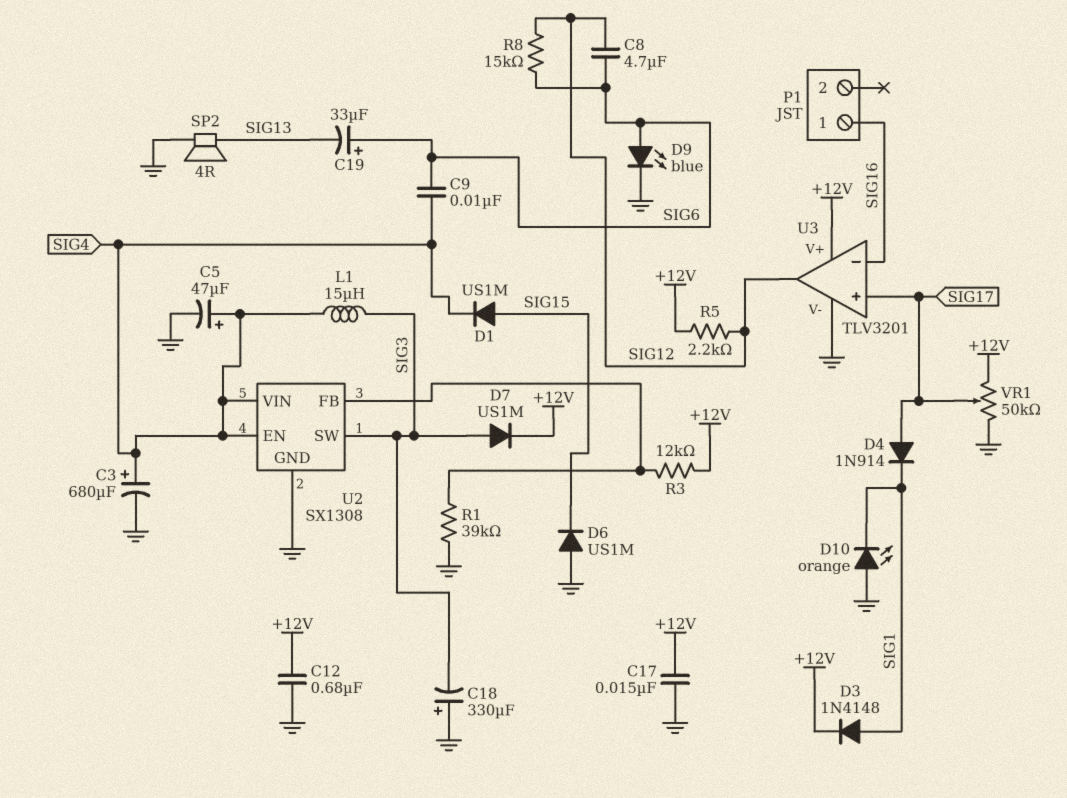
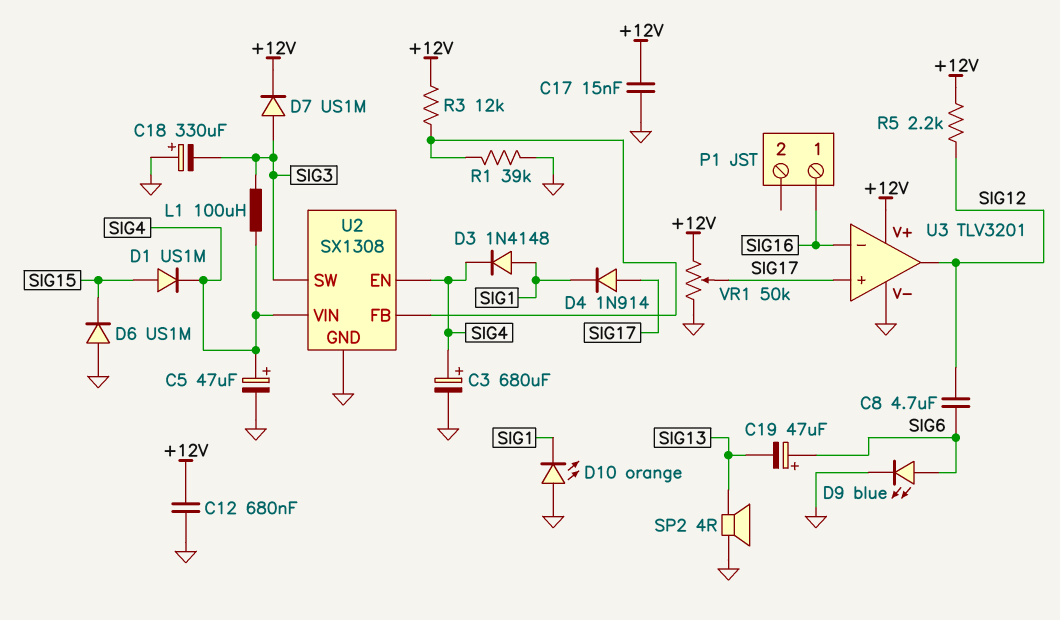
C9: 10nF (SIG4, SIG6) -> none
C19: 33uF (plus SIG6, minus SIG13) -> 47uF (plus SIG6, minus SIG13)
D3: diode 1N4148 (A SIG1, K +12V) -> diode 1N4148 (A SIG1, K SIG4)
L1: 15uH (SIG3, SIG4) -> 100uH (SIG3, SIG4)
R8: 15k (SIG6, SIG12) -> none

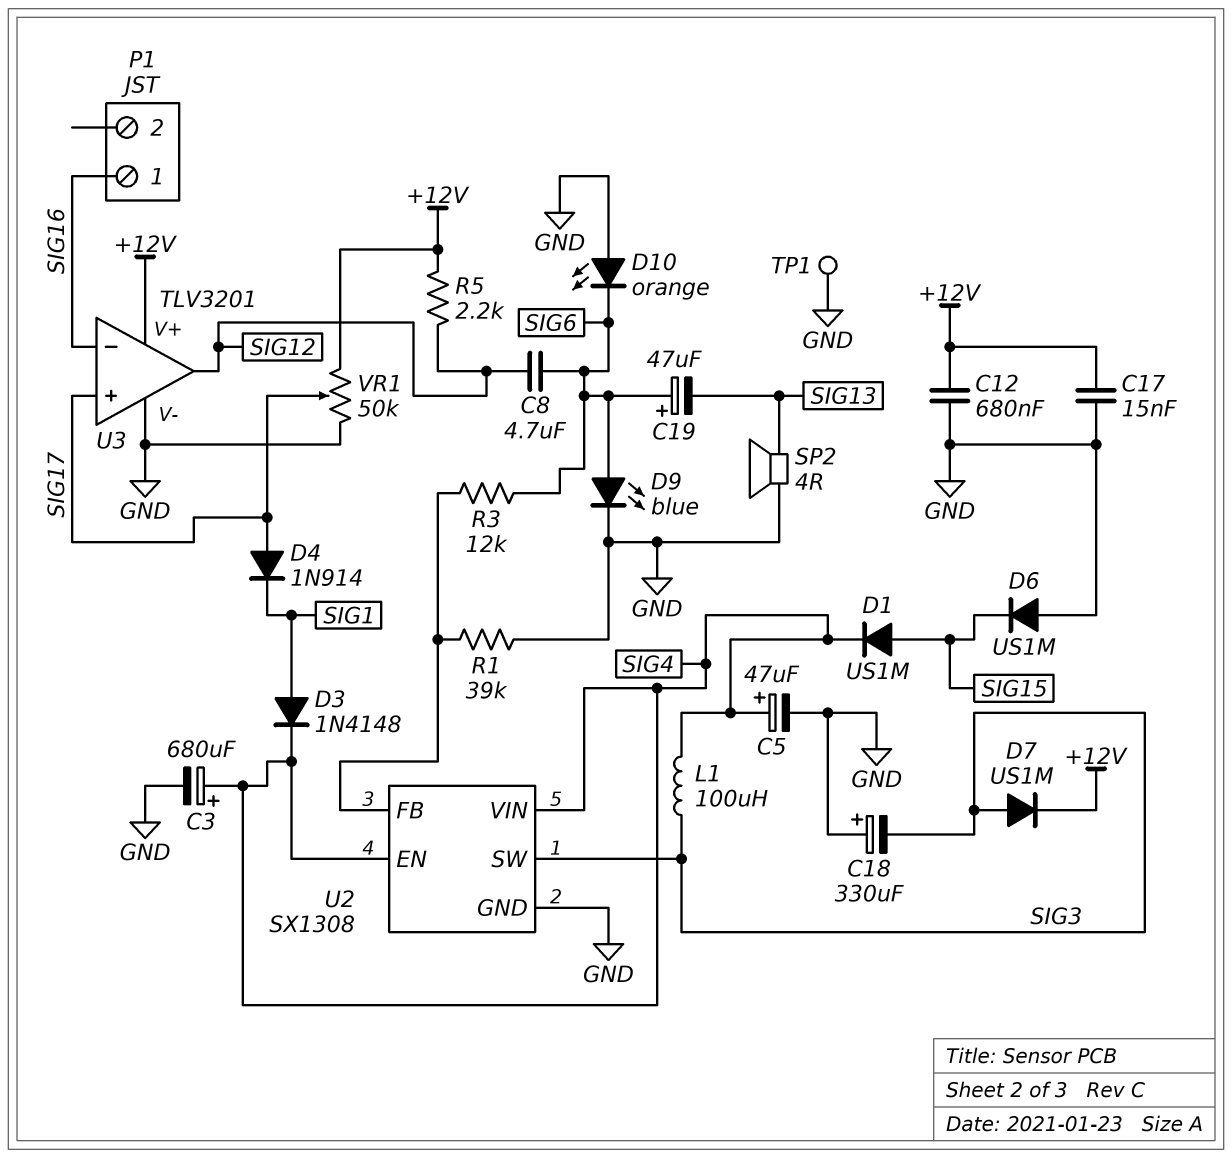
D10: LED orange (A GND, K SIG1) -> LED orange (A GND, K SIG6)
R3: 12k (+12V, U2/FB) -> 12k (SIG6, U2/FB)
TP1: none -> test point (GND)

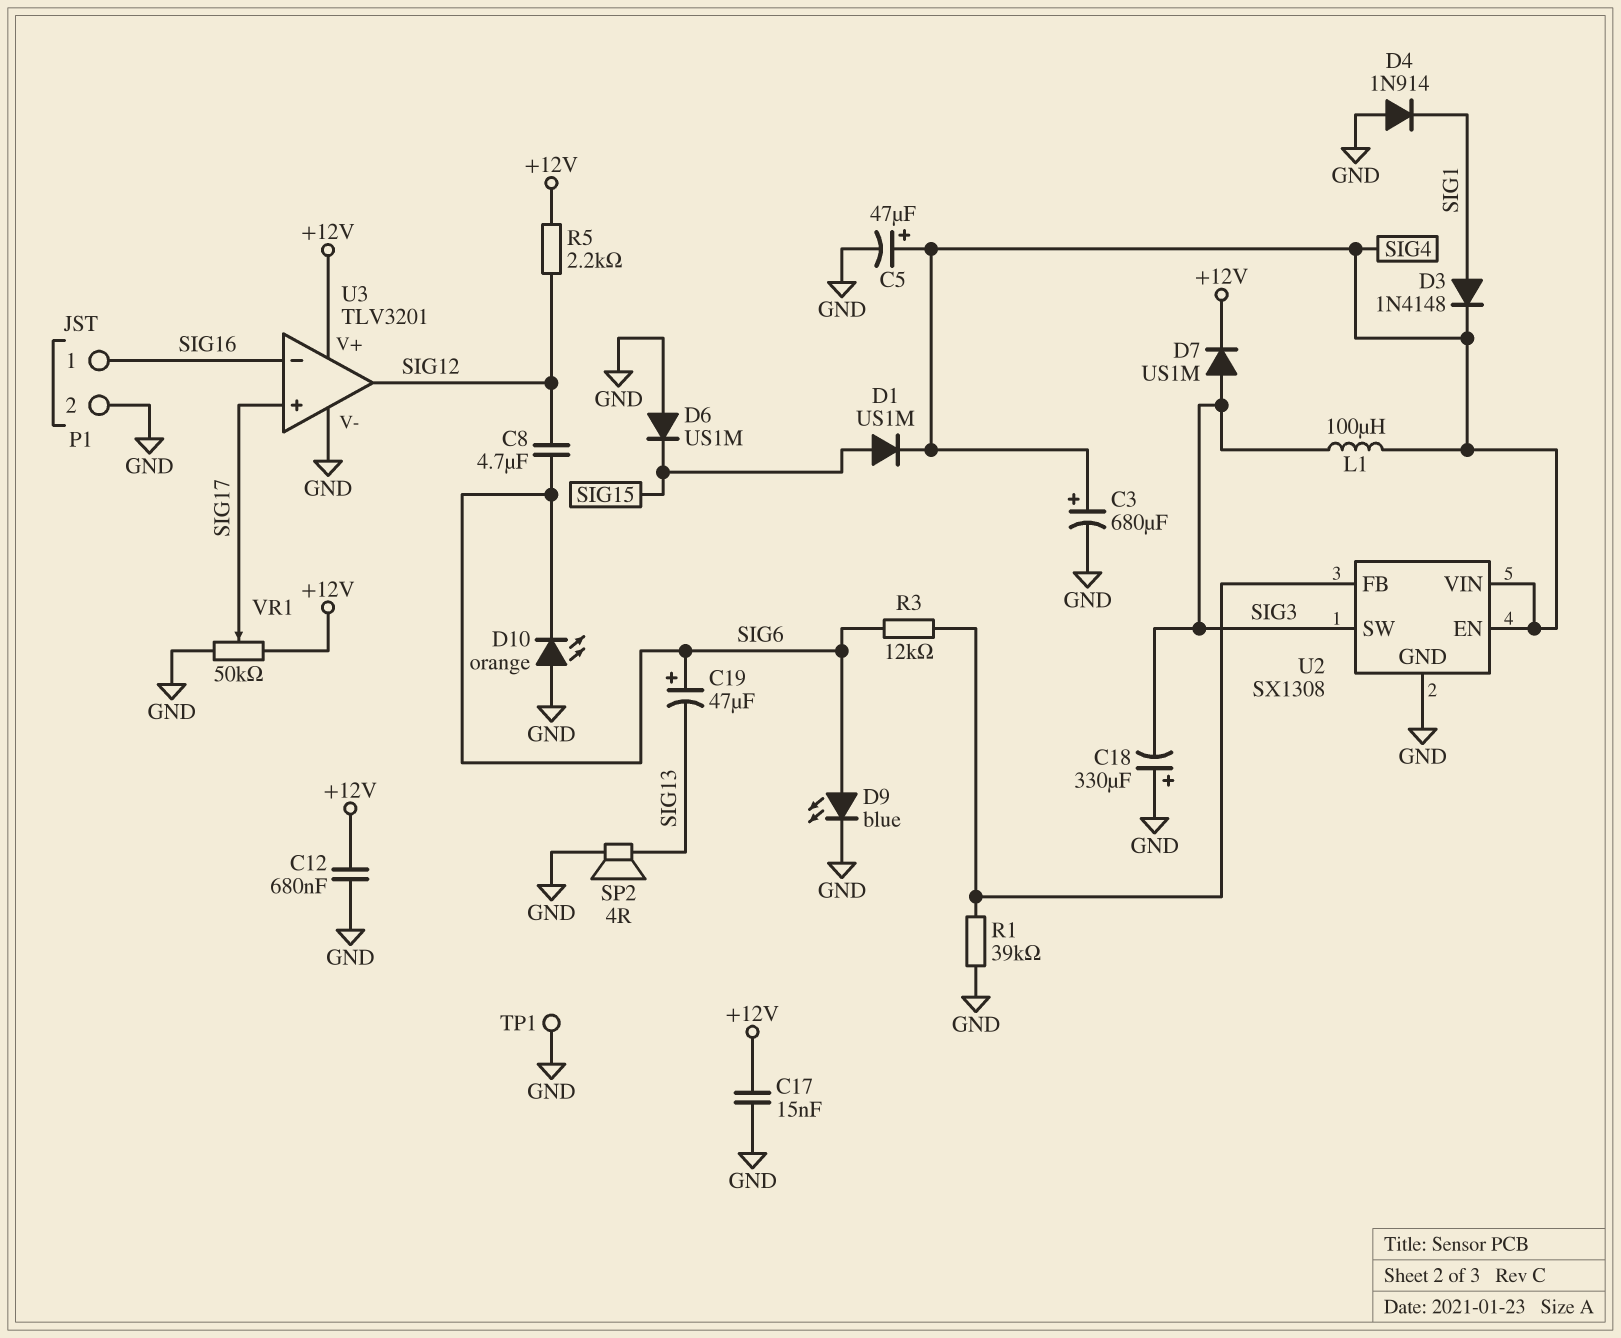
D4: diode 1N914 (A SIG17, K SIG1) -> diode 1N914 (A GND, K SIG1)
P1 pin 2: none -> GND

